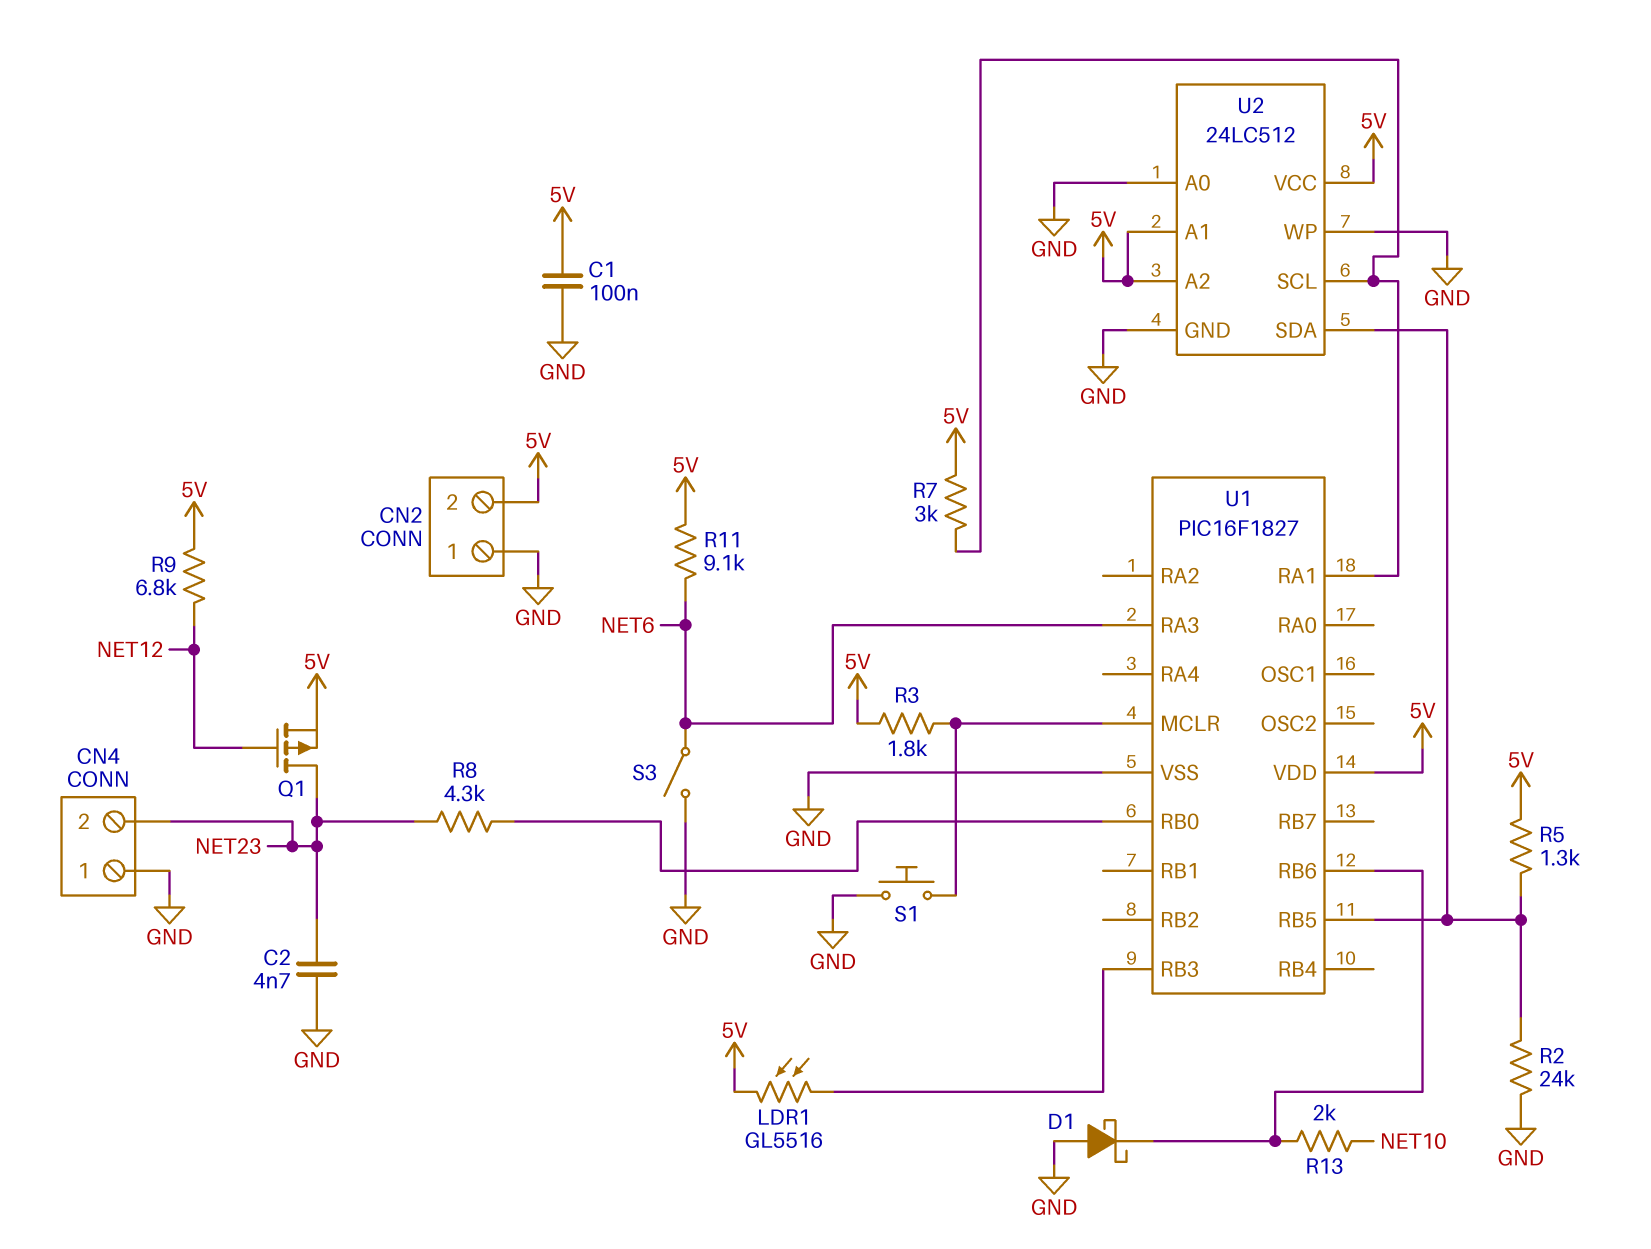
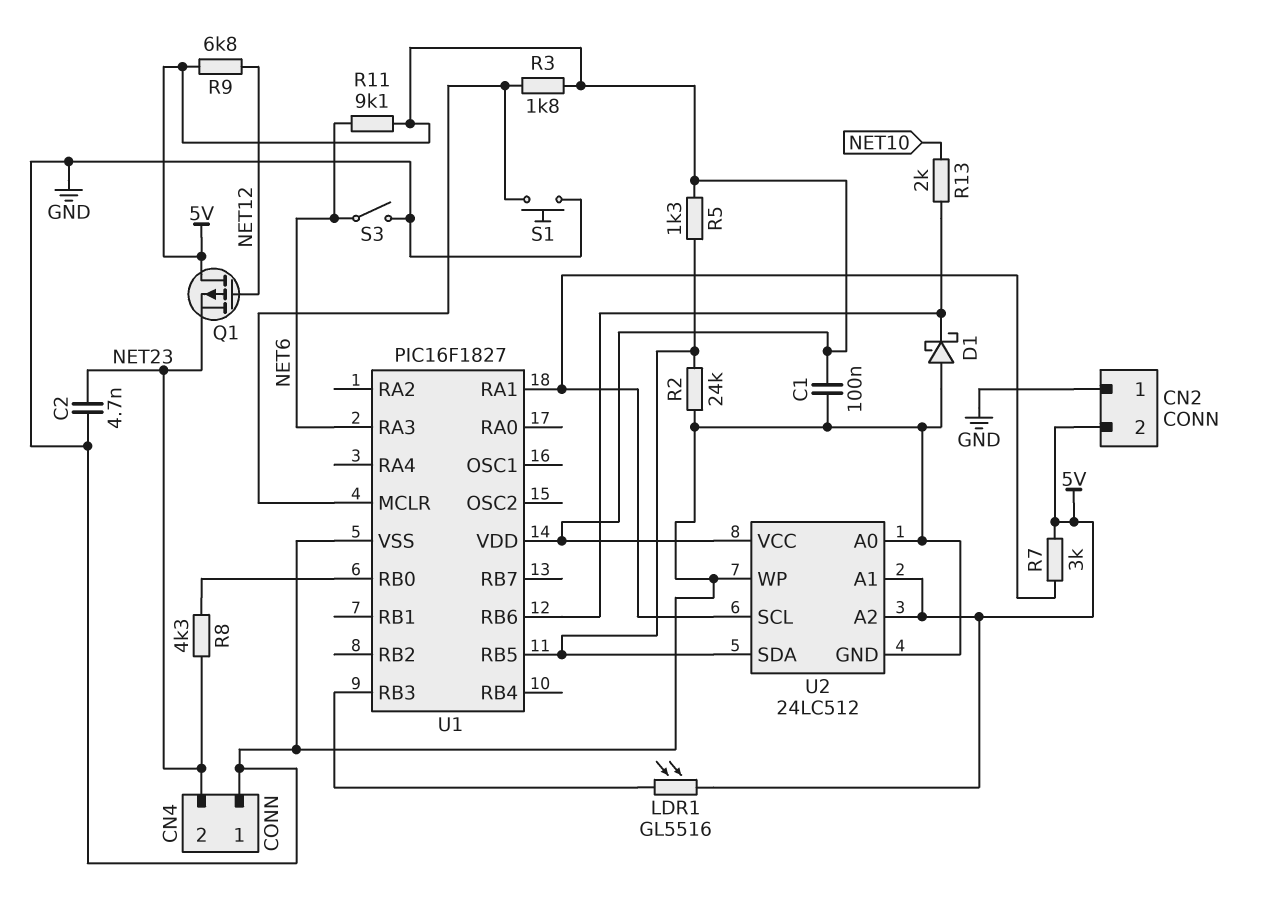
Q1: PMOS (G NET12, D NET23, S 5V) -> PMOS (G NET12, D 5V, S NET23)

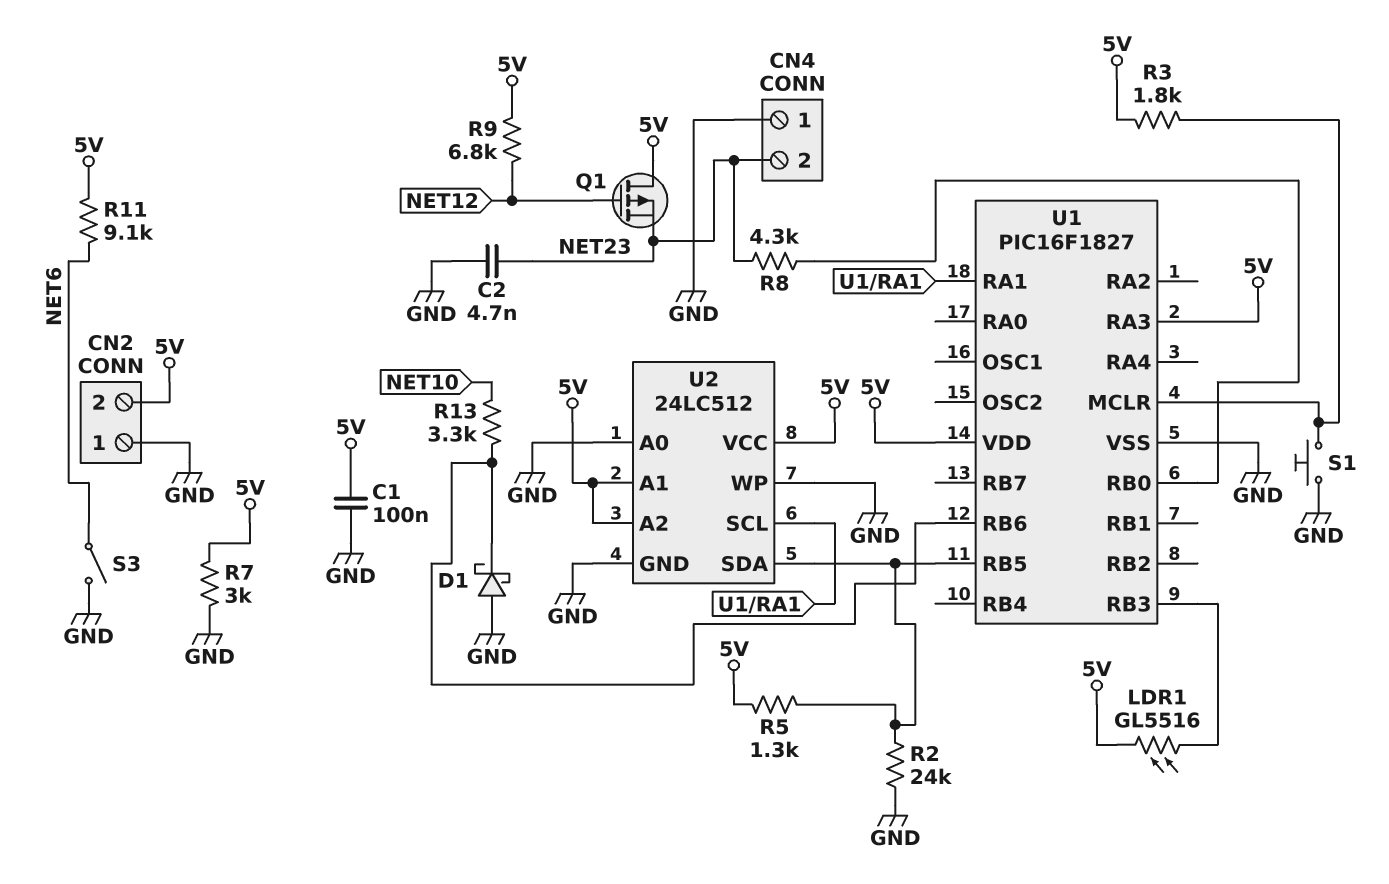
R7: 3k (5V, U1/RA1) -> 3k (5V, GND)
R13: 2k (NET10, U1/RB6) -> 3.3k (NET10, U1/RB6)
U1 pin RA3: NET6 -> 5V

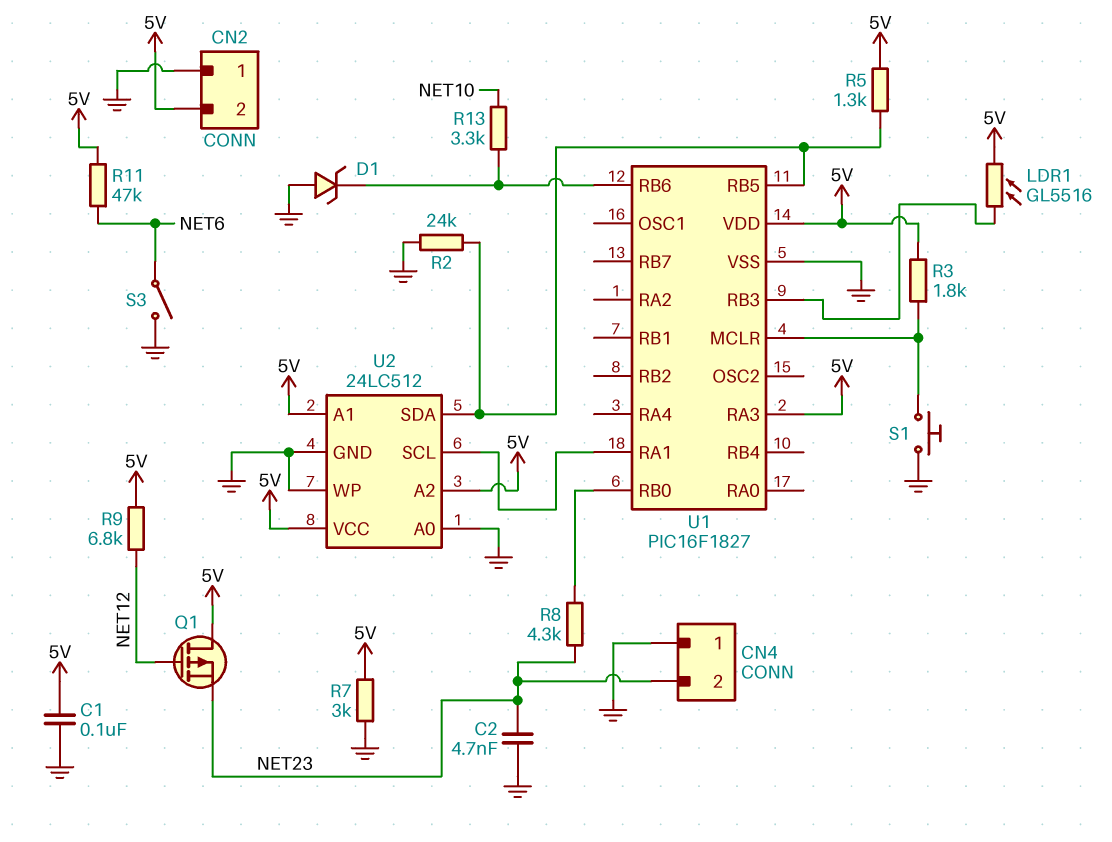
D1: schottky (A GND, K U1/RB6) -> zener (A GND, K U1/RB6)
R11: 9.1k (5V, NET6) -> 47k (5V, NET6)

